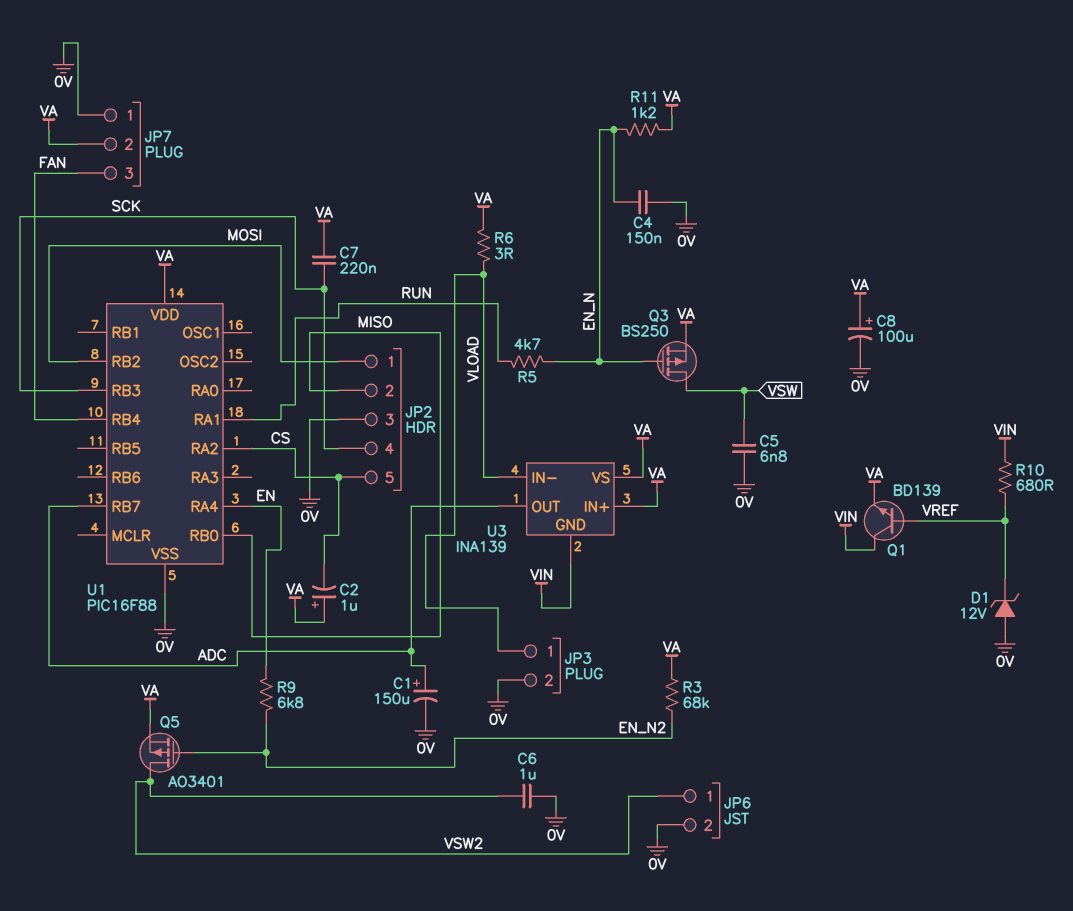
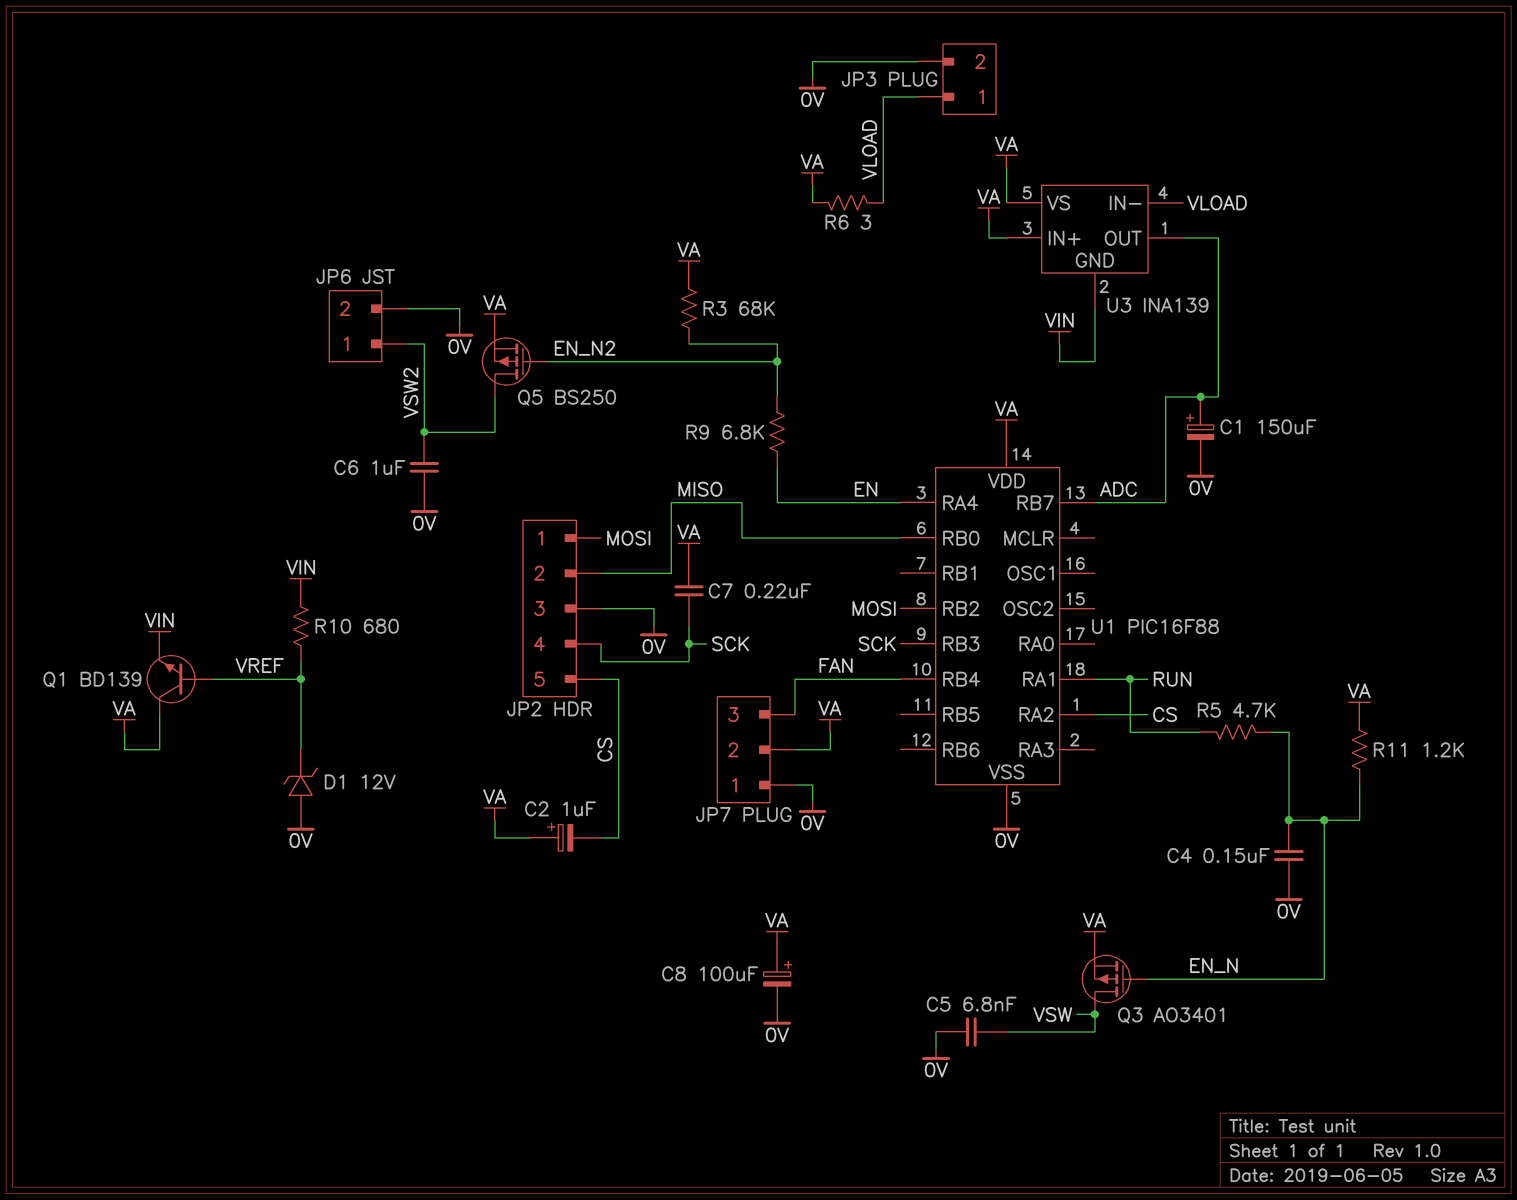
Q1: NPN BD139 (B VREF, C VIN, E VA) -> NPN BD139 (B VREF, C VA, E VIN)
Q3: PMOS BS250 (G EN_N, D VSW, S VA) -> PMOS AO3401 (G EN_N, D VSW, S VA)
Q5: PMOS AO3401 (G EN_N2, D VSW2, S VA) -> PMOS BS250 (G EN_N2, D VSW2, S VA)

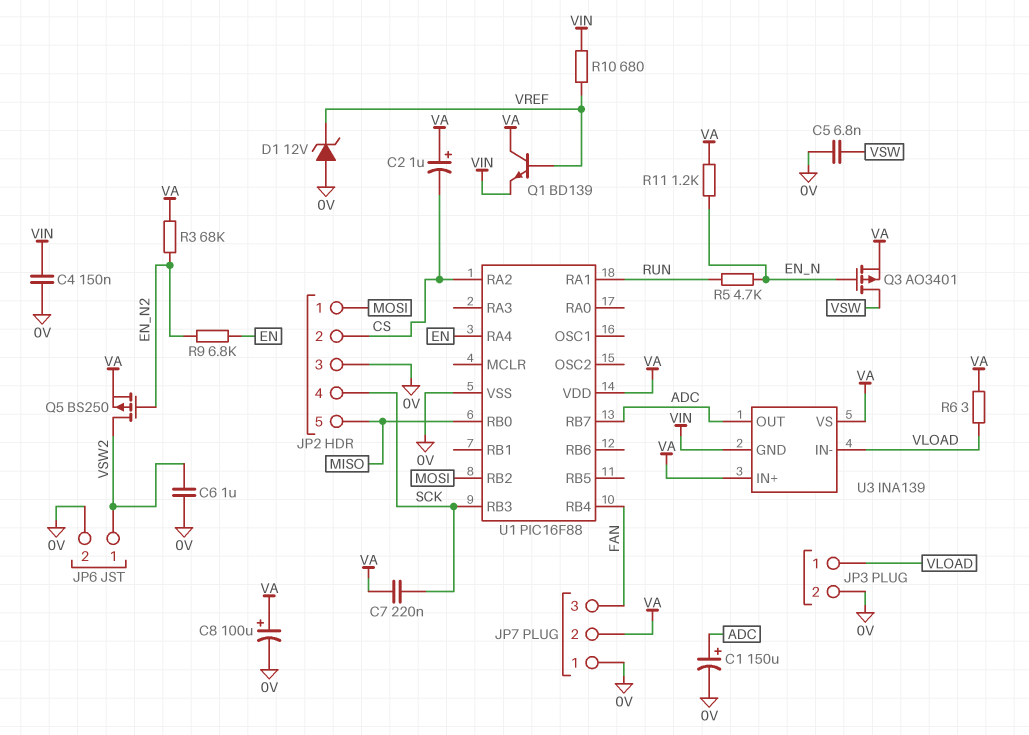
C4: 150nF (0V, EN_N) -> 150nF (0V, VIN)
JP2 pin 2: MISO -> CS
JP2 pin 5: CS -> MISO

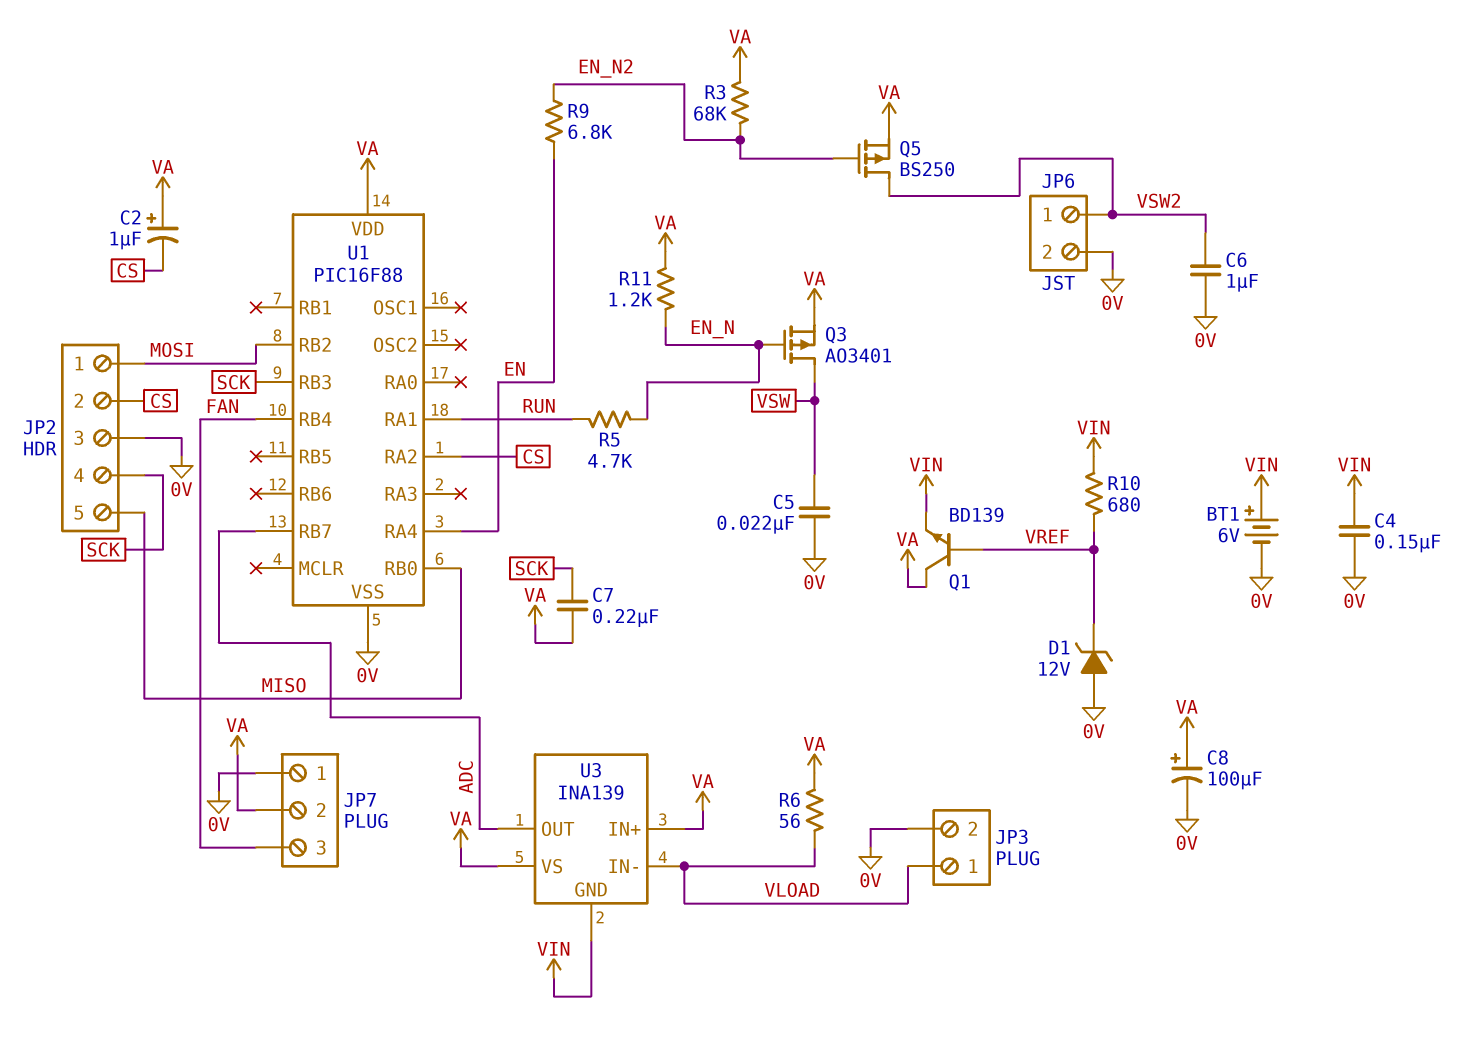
BT1: none -> 6V (plus VIN, minus 0V)
C1: 150uF (plus ADC, minus 0V) -> none
C5: 6.8nF (0V, VSW) -> 22nF (0V, VSW)
R6: 3 (VA, VLOAD) -> 56 (VA, VLOAD)

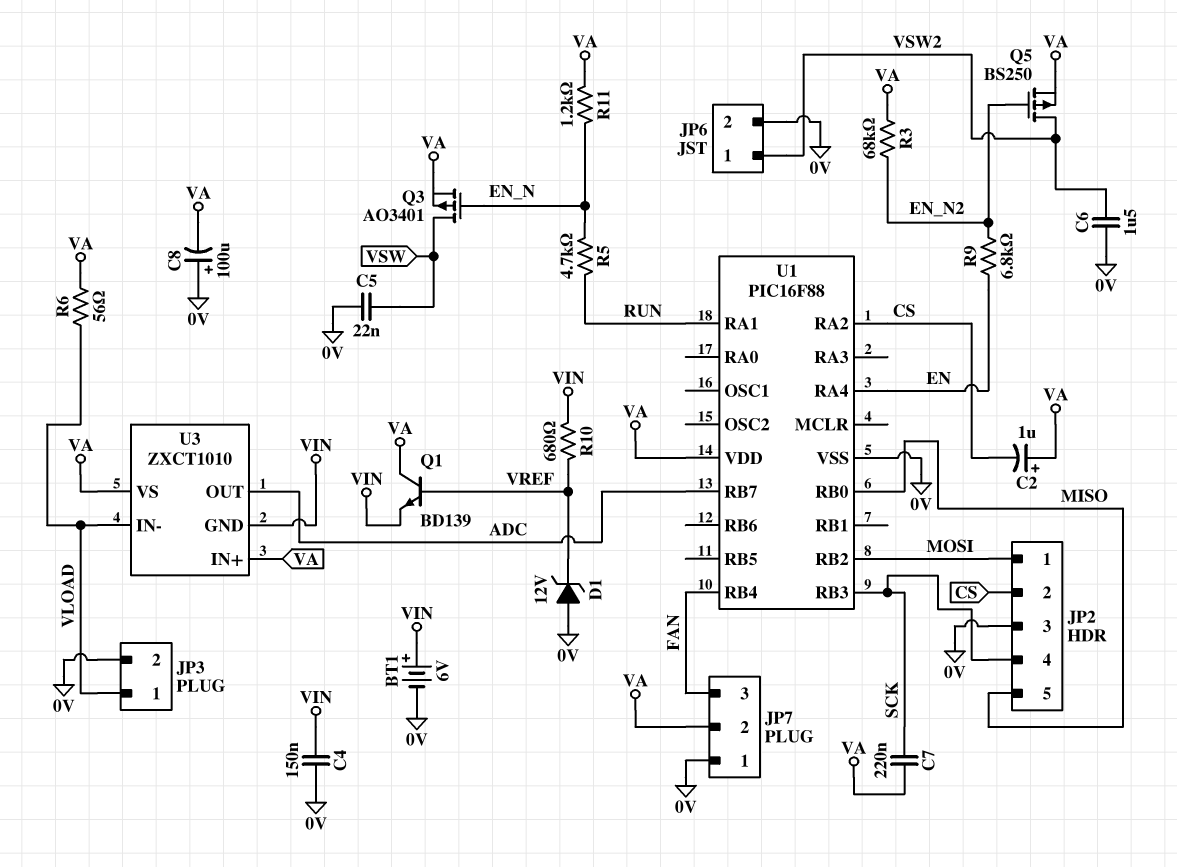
C6: 1uF (0V, VSW2) -> 1.5uF (0V, VSW2)
C8: 100uF (plus VA, minus 0V) -> 100uF (plus 0V, minus VA)
U3: INA139 -> ZXCT1010

